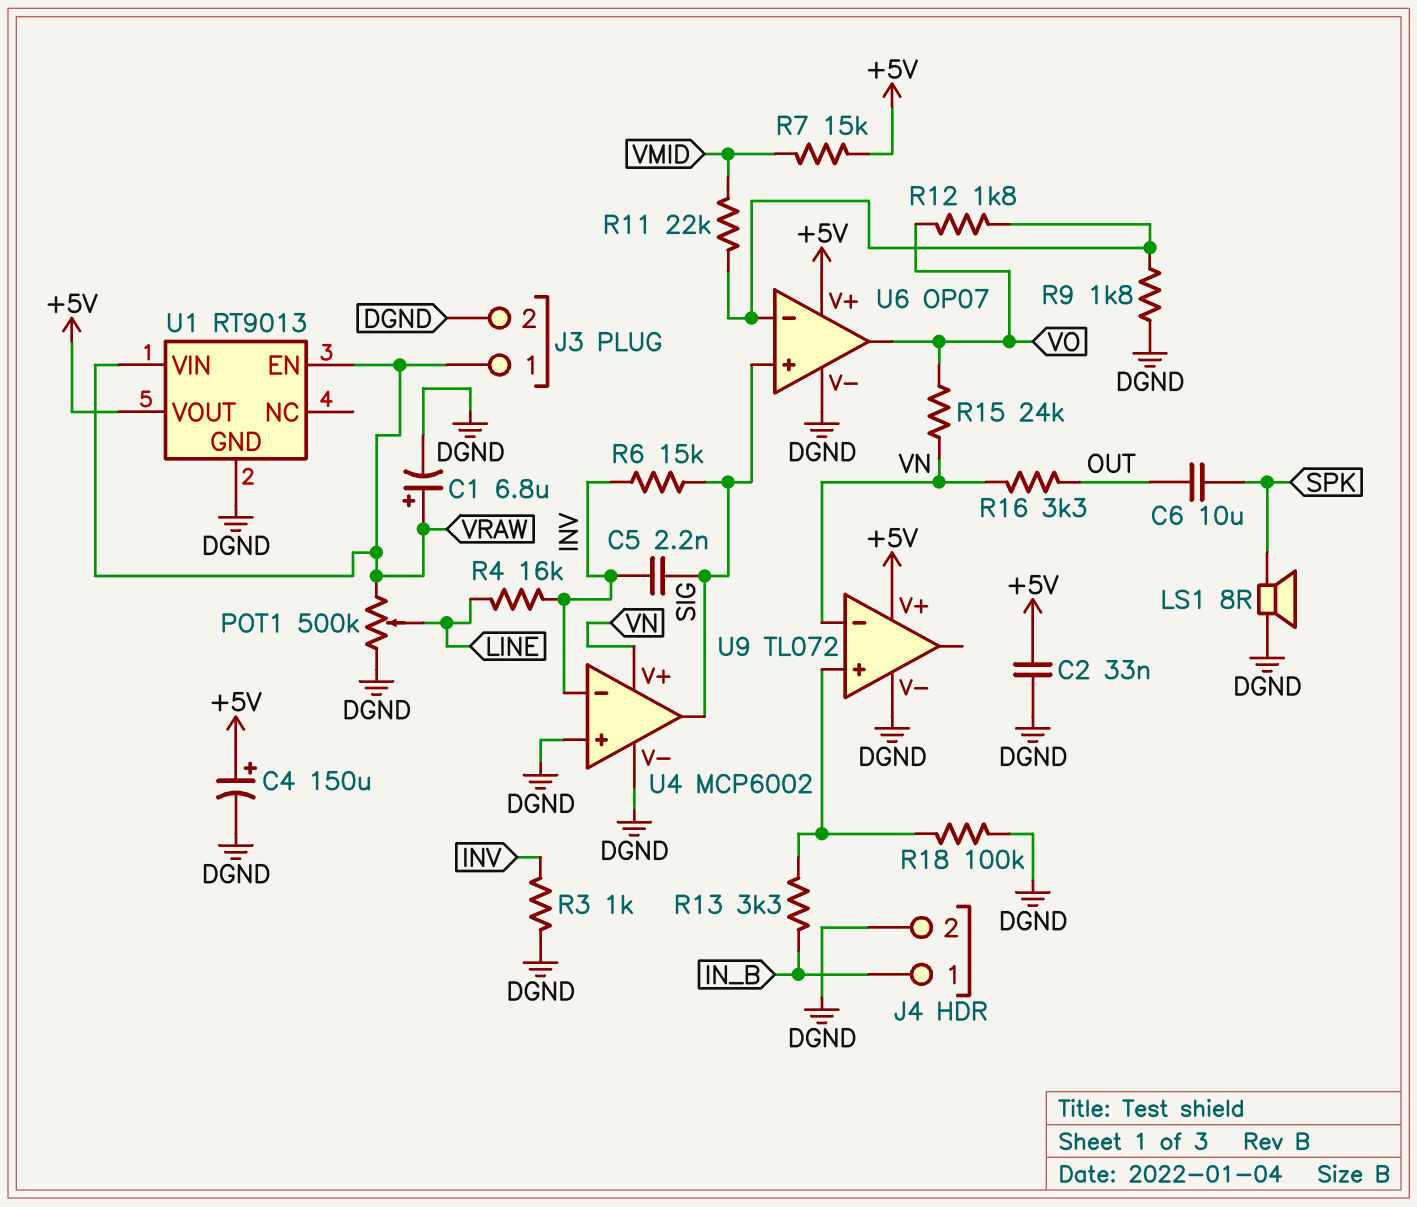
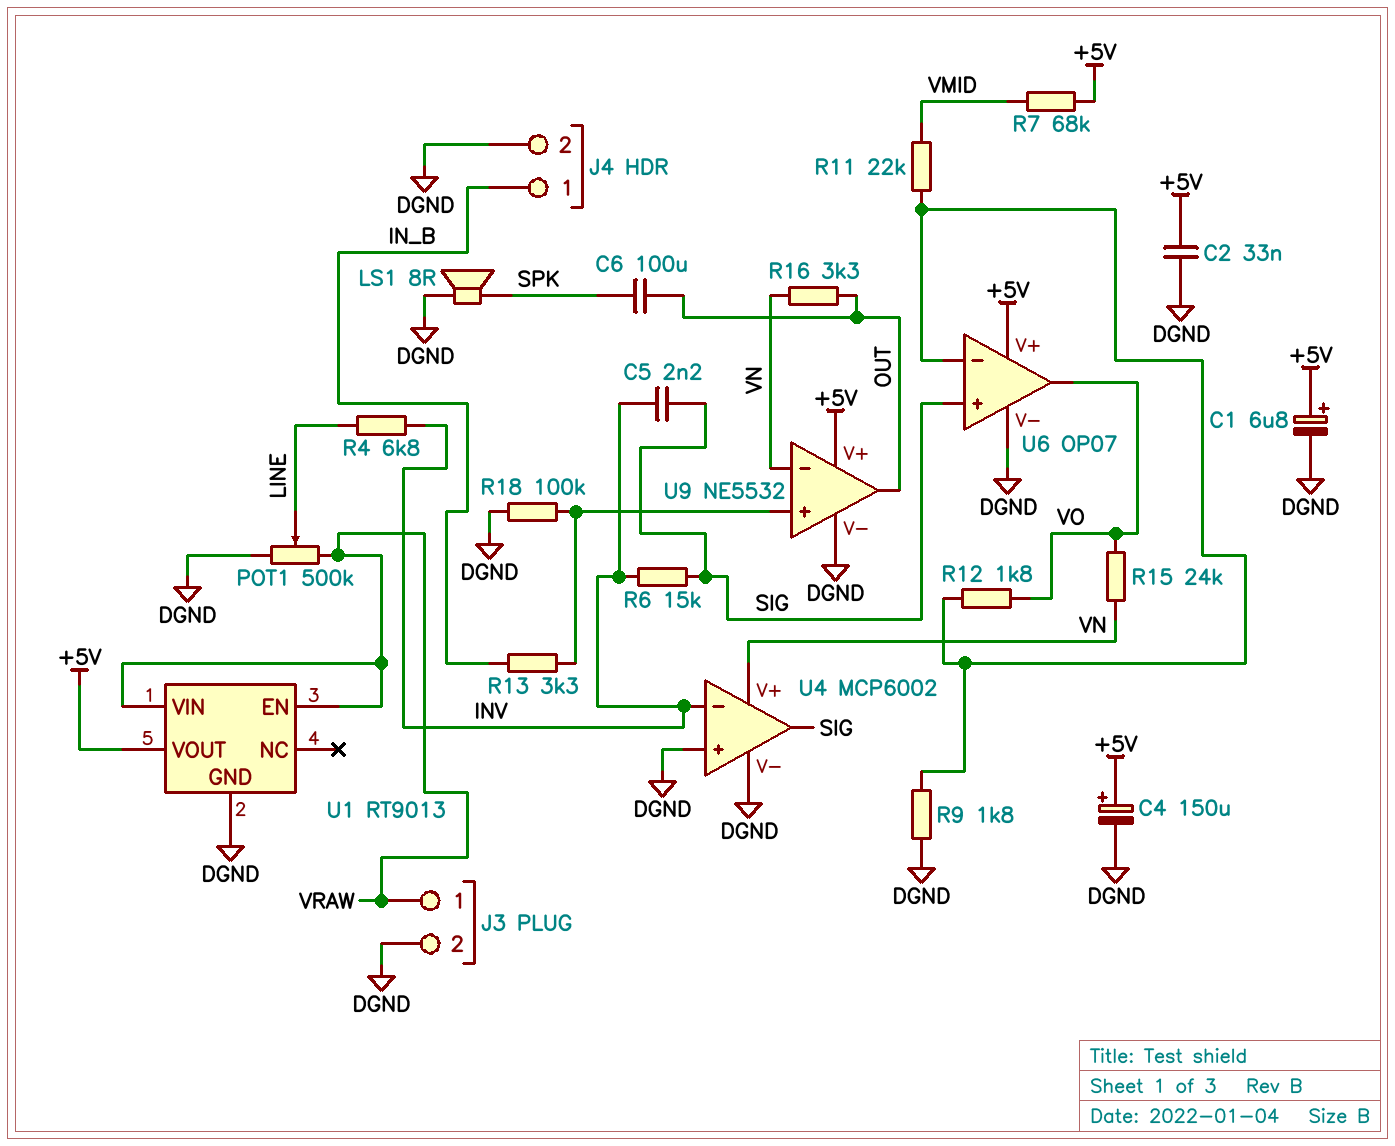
C1: 6.8uF (plus VRAW, minus DGND) -> 6.8uF (plus +5V, minus DGND)
C6: 10uF (OUT, SPK) -> 100uF (OUT, SPK)
R3: 1k (DGND, INV) -> none
R4: 16k (INV, LINE) -> 6.8k (INV, LINE)
R7: 15k (+5V, VMID) -> 68k (+5V, VMID)
U9: TL072 -> NE5532
U9 pin out: none -> OUT

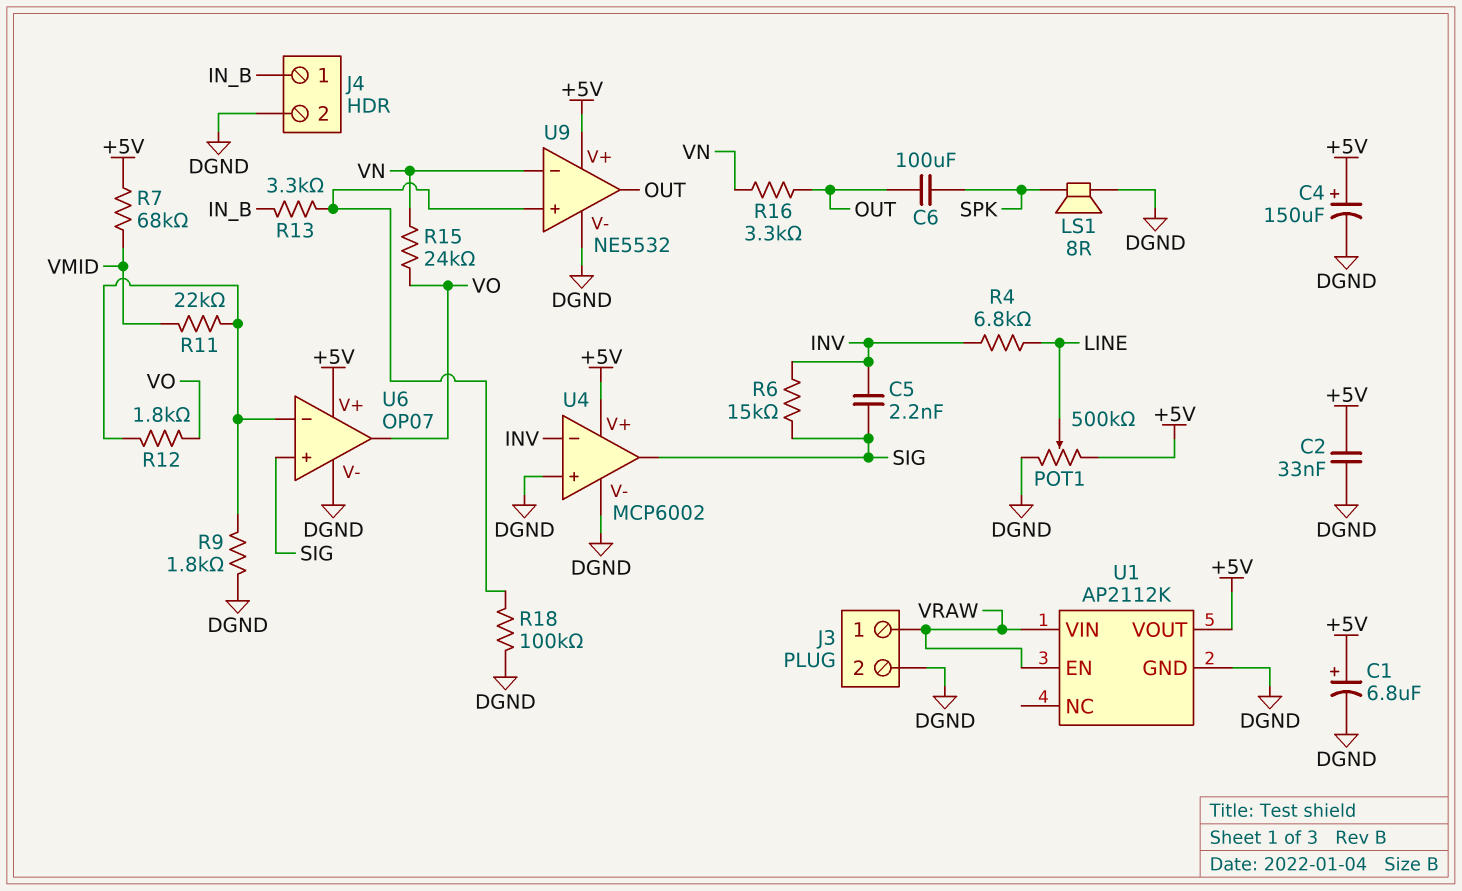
POT1: 500k (DGND, VRAW, wiper LINE) -> 500k (+5V, DGND, wiper LINE)
U1: RT9013 -> AP2112K
U4 pin V+: VN -> +5V

